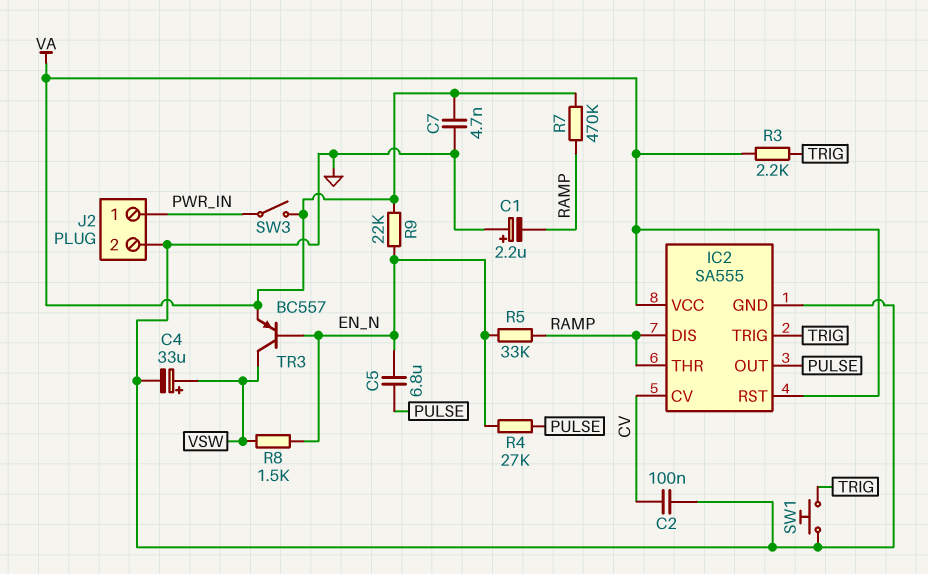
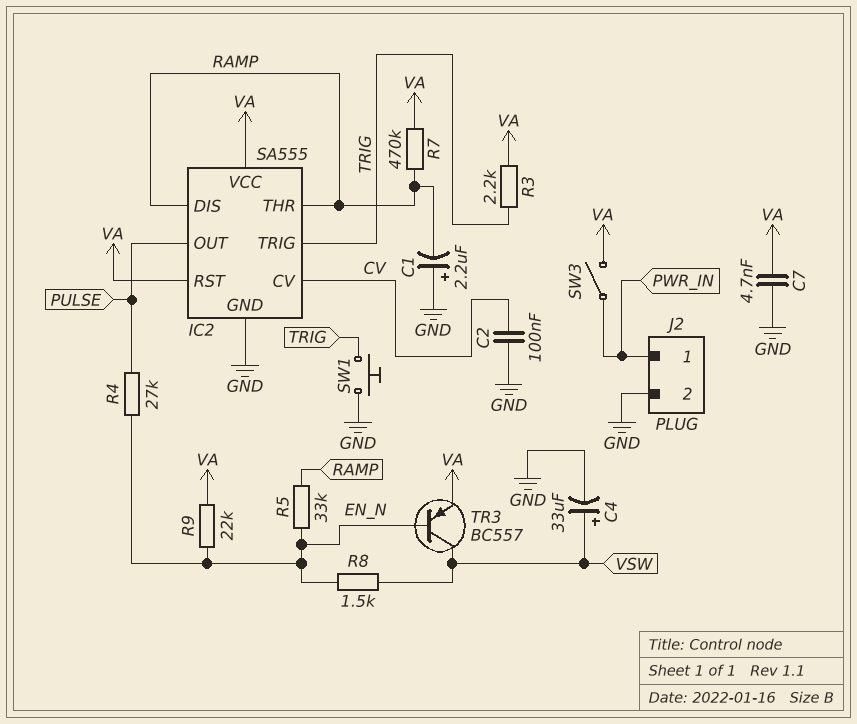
C5: 6.8uF (EN_N, PULSE) -> none

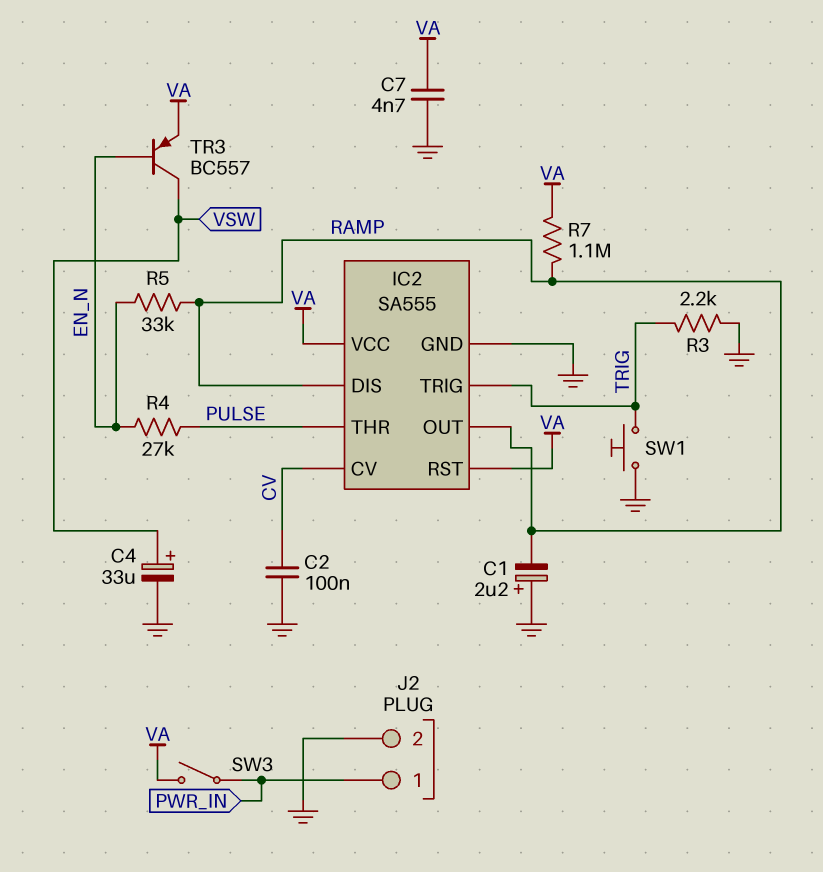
IC2 pin OUT: PULSE -> RAMP
IC2 pin THR: RAMP -> PULSE
R3: 2.2k (TRIG, VA) -> 2.2k (GND, TRIG)
R7: 470k (RAMP, VA) -> 1.1M (RAMP, VA)
R8: 1.5k (EN_N, VSW) -> none
R9: 22k (EN_N, VA) -> none

